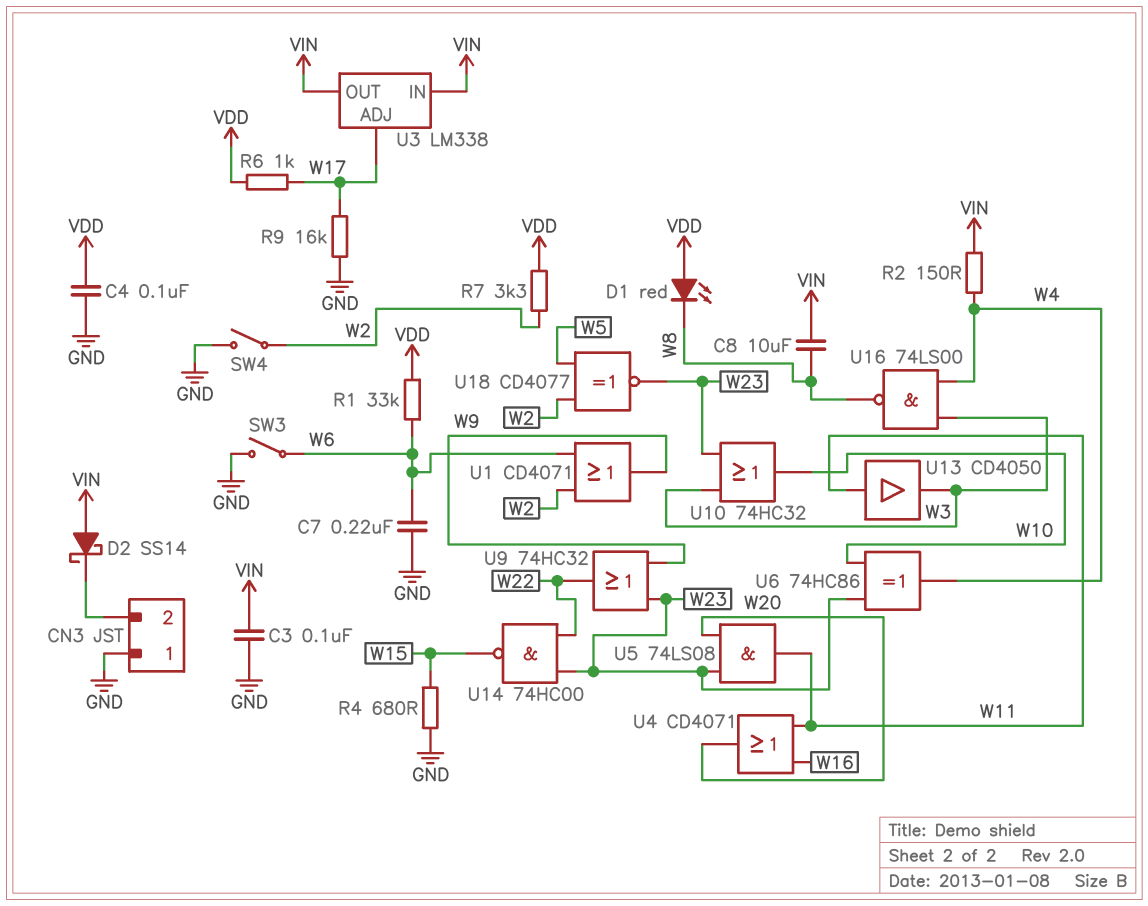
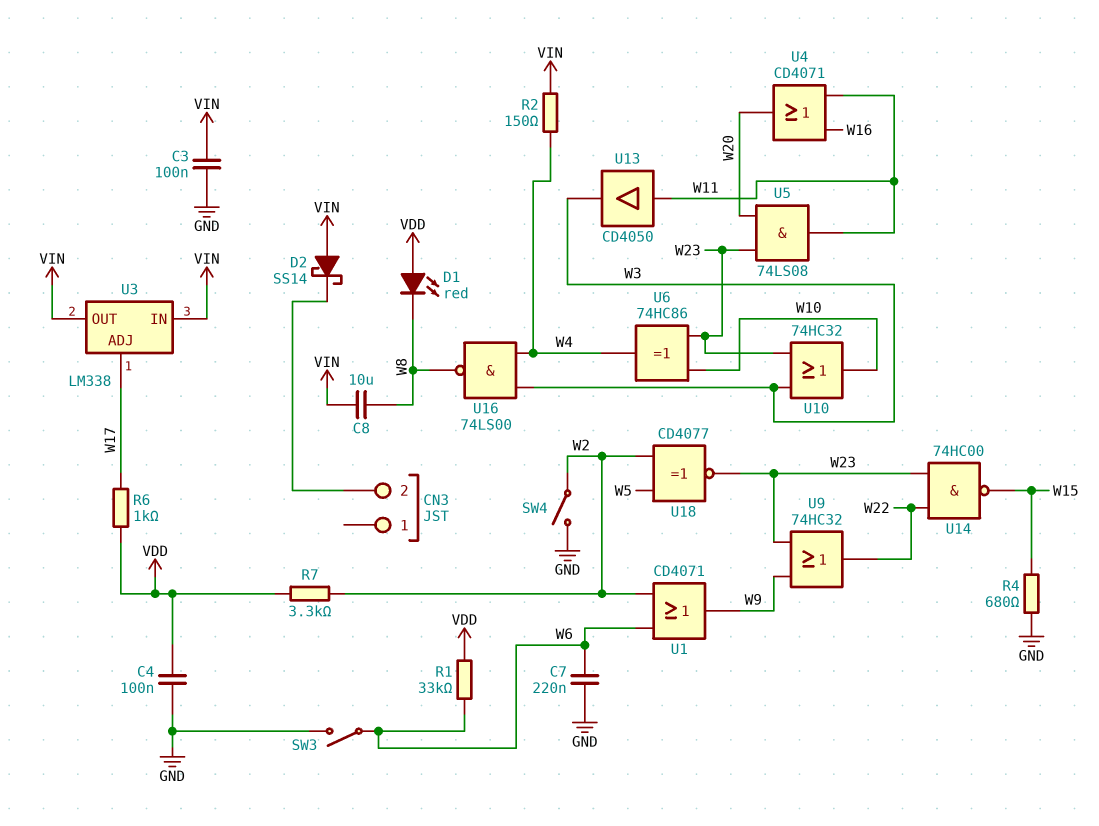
CN3 pin 1: GND -> none
R9: 16k (GND, W17) -> none

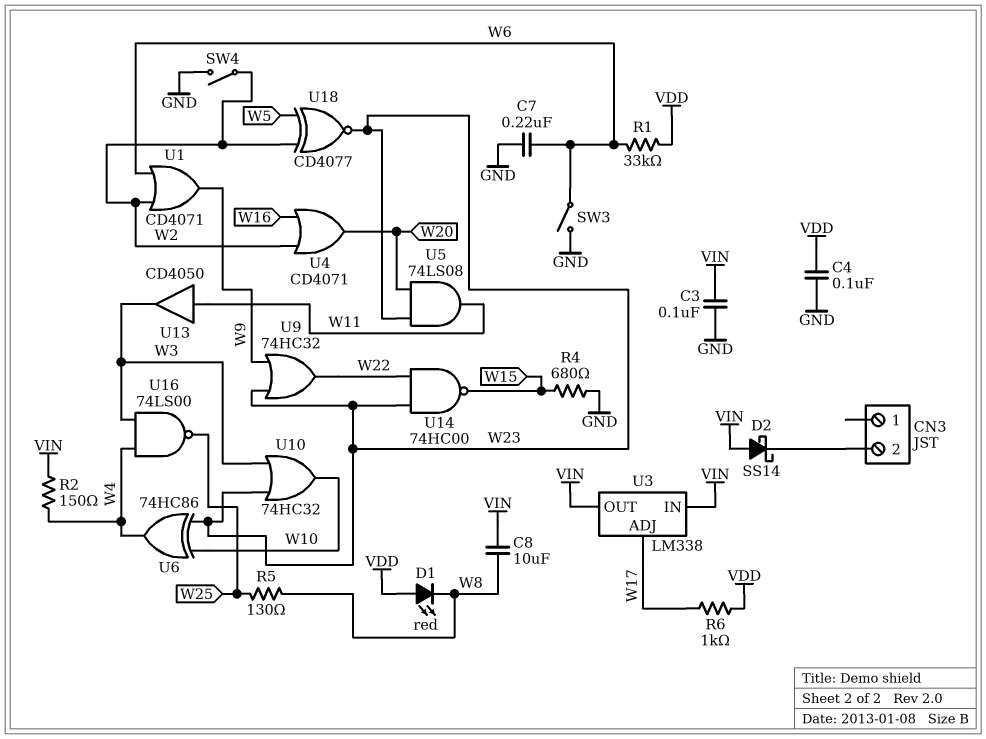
R5: none -> 130 (W8, W25)
R7: 3.3k (VDD, W2) -> none
U4: OR CD4071 (in W11, in W16, out W20) -> OR CD4071 (in W2, in W16, out W20)
U16: NAND 74LS00 (in W3, in W4, out W8) -> NAND 74LS00 (in W3, in W4, out W25)

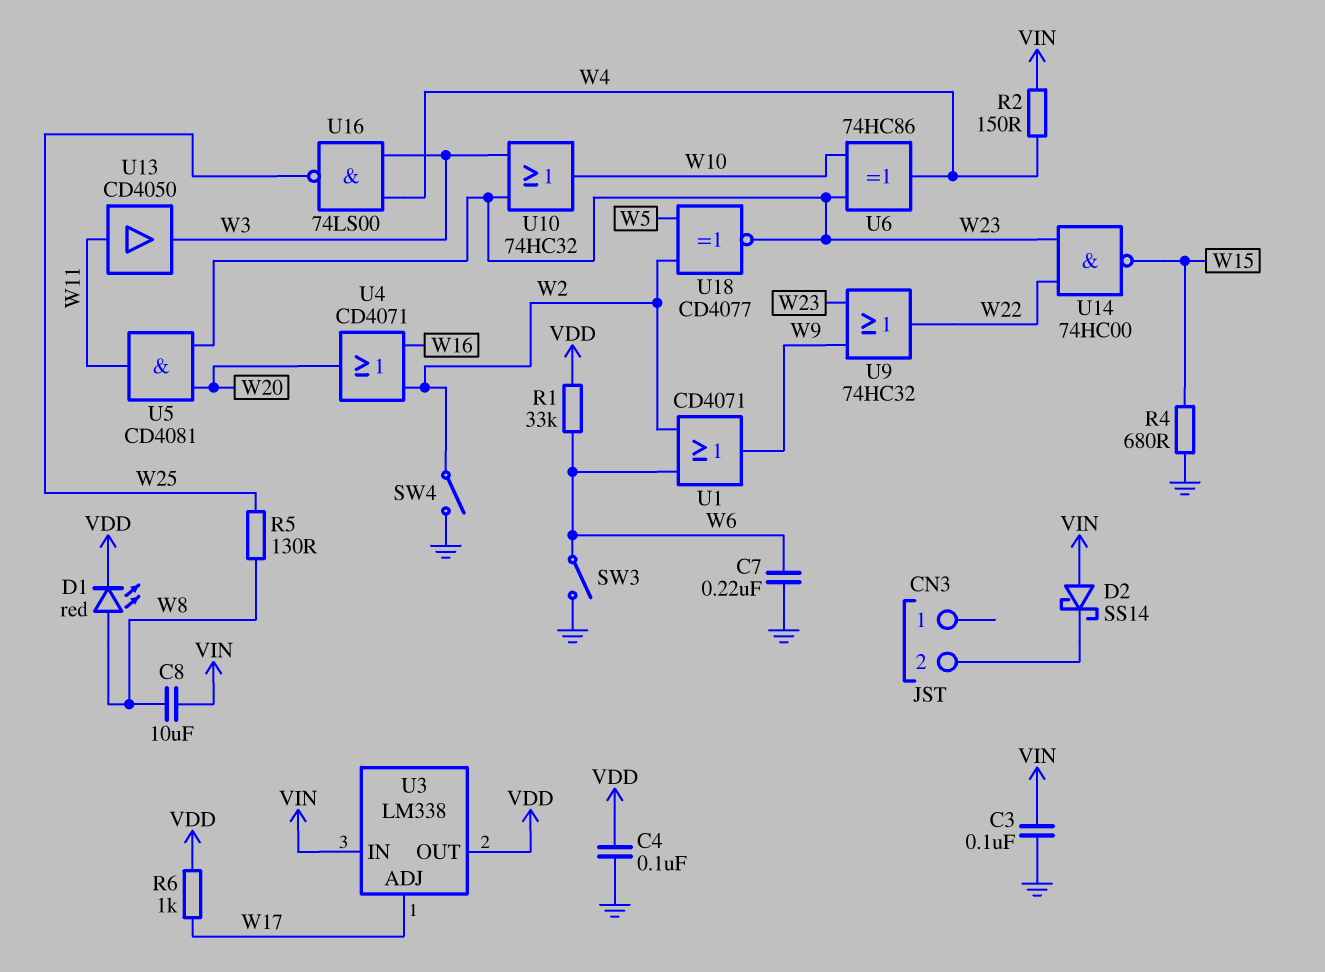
D1: LED red (A VDD, K W8) -> LED red (A W8, K VDD)
U3 pin OUT: VIN -> VDD
U5: AND 74LS08 (in W20, in W23, out W11) -> AND CD4081 (in W20, in W23, out W11)

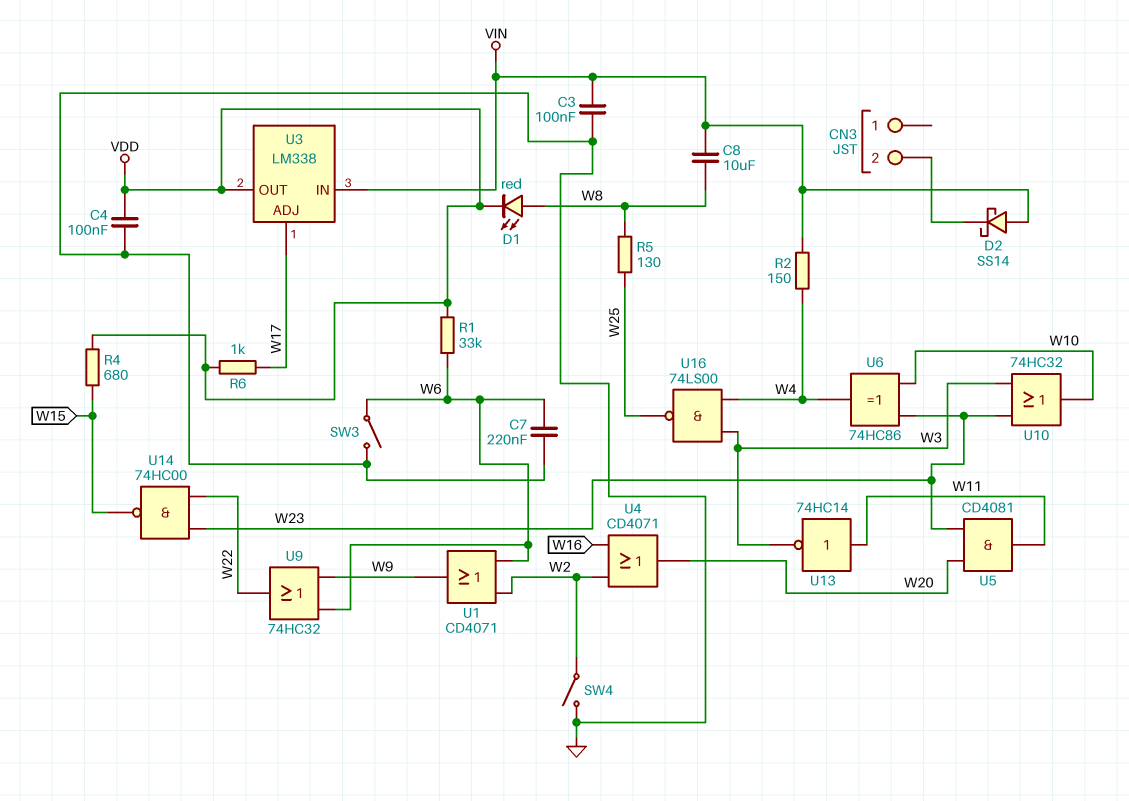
R4: 680 (GND, W15) -> 680 (VDD, W15)
U9: OR 74HC32 (in W9, in W23, out W22) -> OR 74HC32 (in W6, in W9, out W22)
U13: buffer CD4050 (in W11, out W3) -> NOT 74HC14 (in W11, out W3)
U18: XNOR CD4077 (in W2, in W5, out W23) -> none

